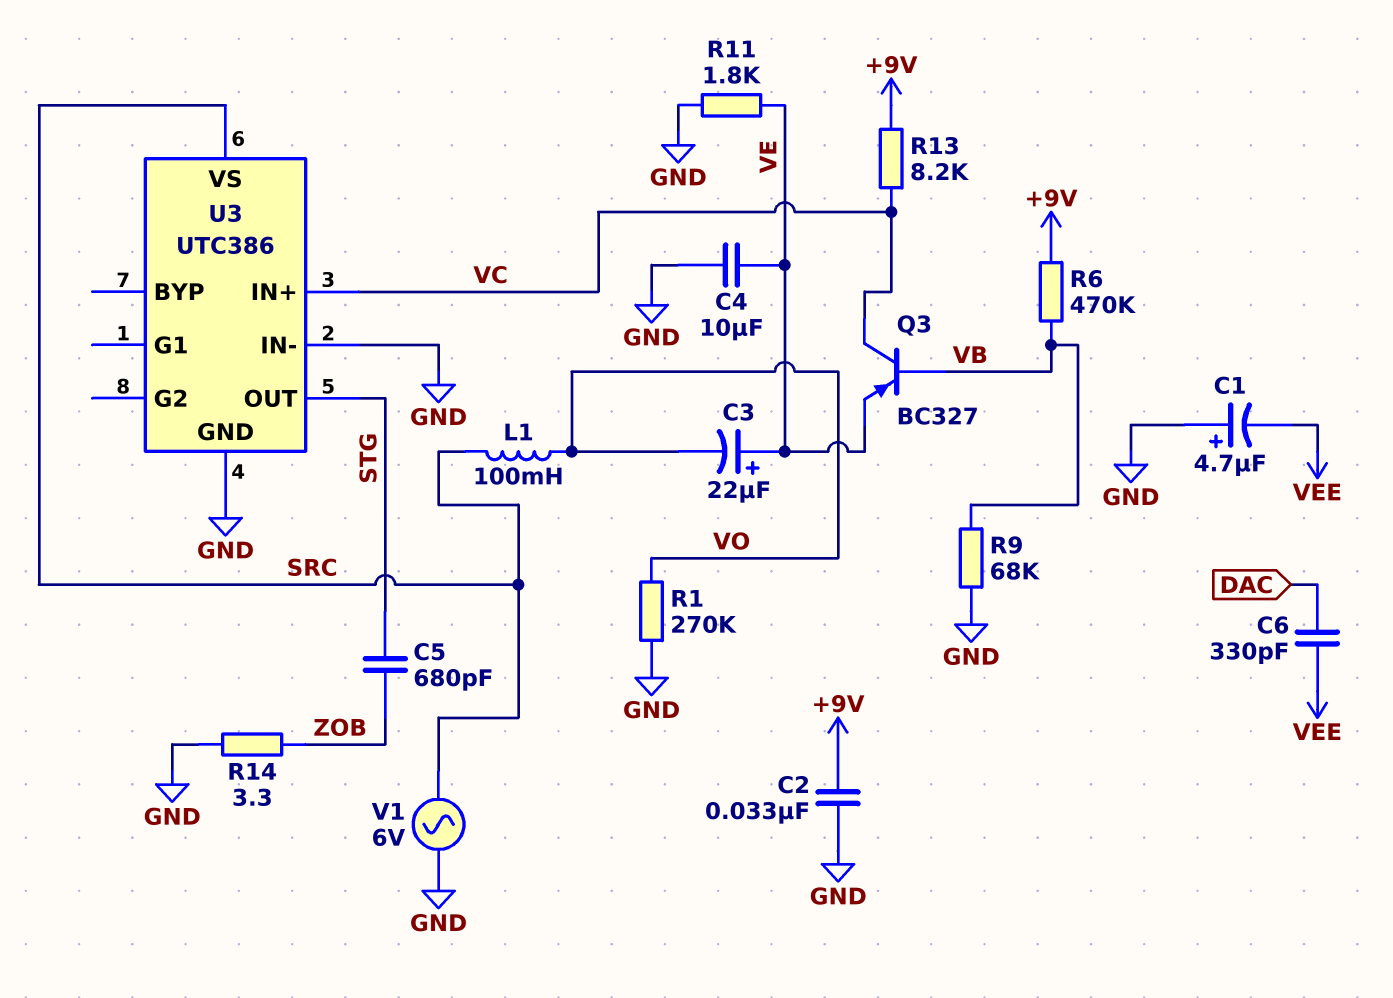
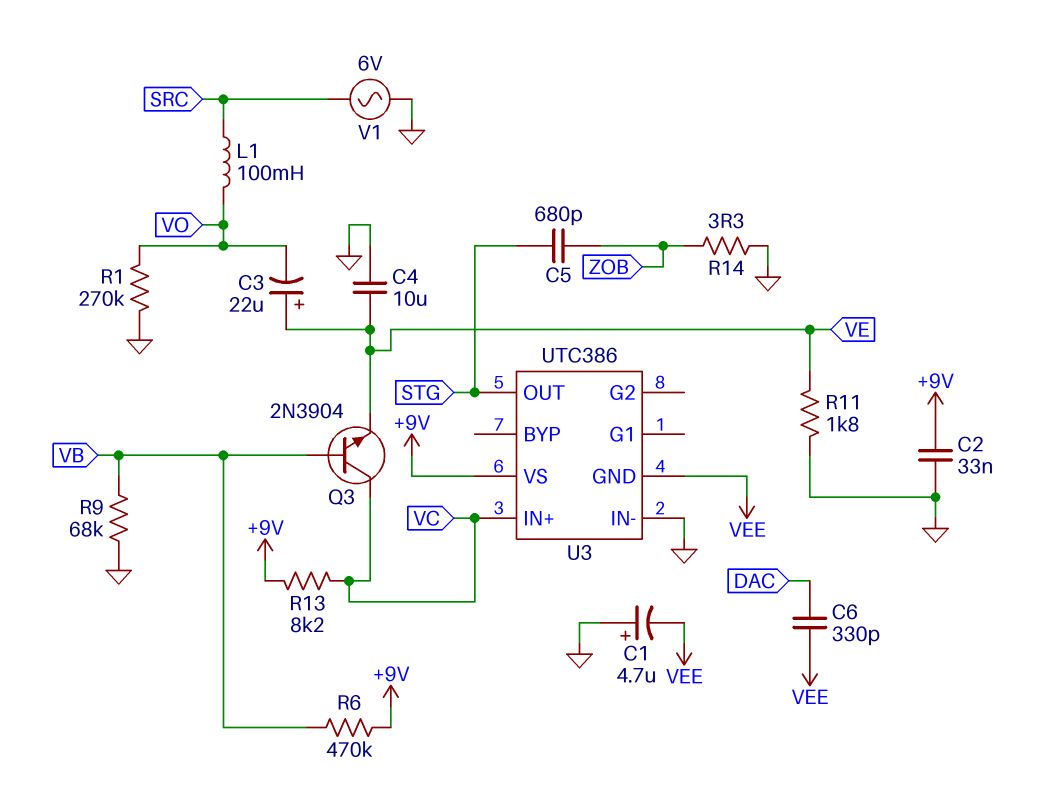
Q3: PNP BC327 (B VB, C VC, E VE) -> NPN 2N3904 (B VB, C VC, E VE)
U3 pin GND: GND -> VEE
U3 pin VS: SRC -> +9V

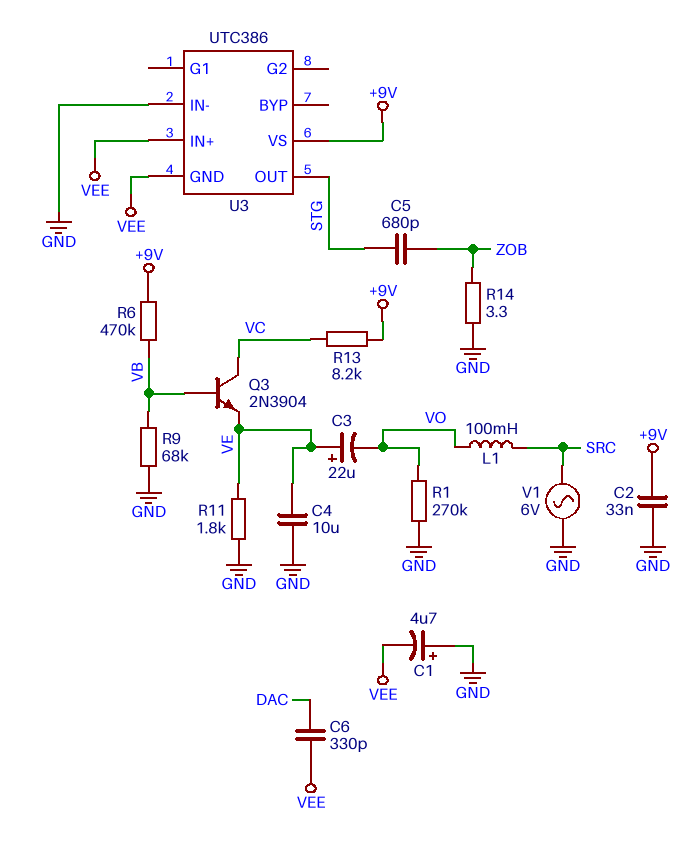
U3 pin IN+: VC -> VEE

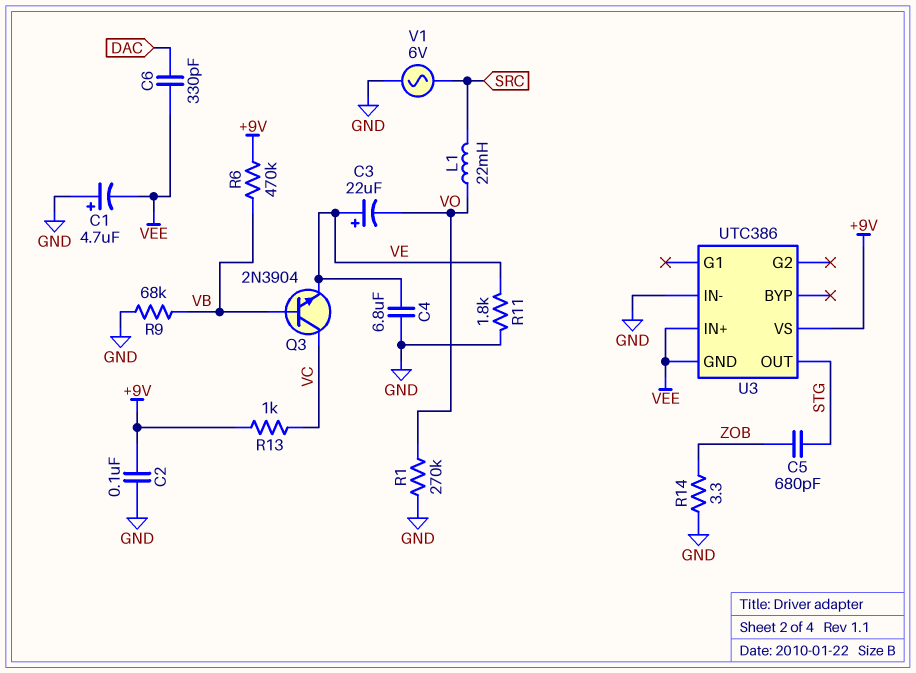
C2: 33nF (+9V, GND) -> 100nF (+9V, GND)
C4: 10uF (GND, VE) -> 6.8uF (GND, VE)
L1: 100mH (SRC, VO) -> 22mH (SRC, VO)
R13: 8.2k (+9V, VC) -> 1k (+9V, VC)

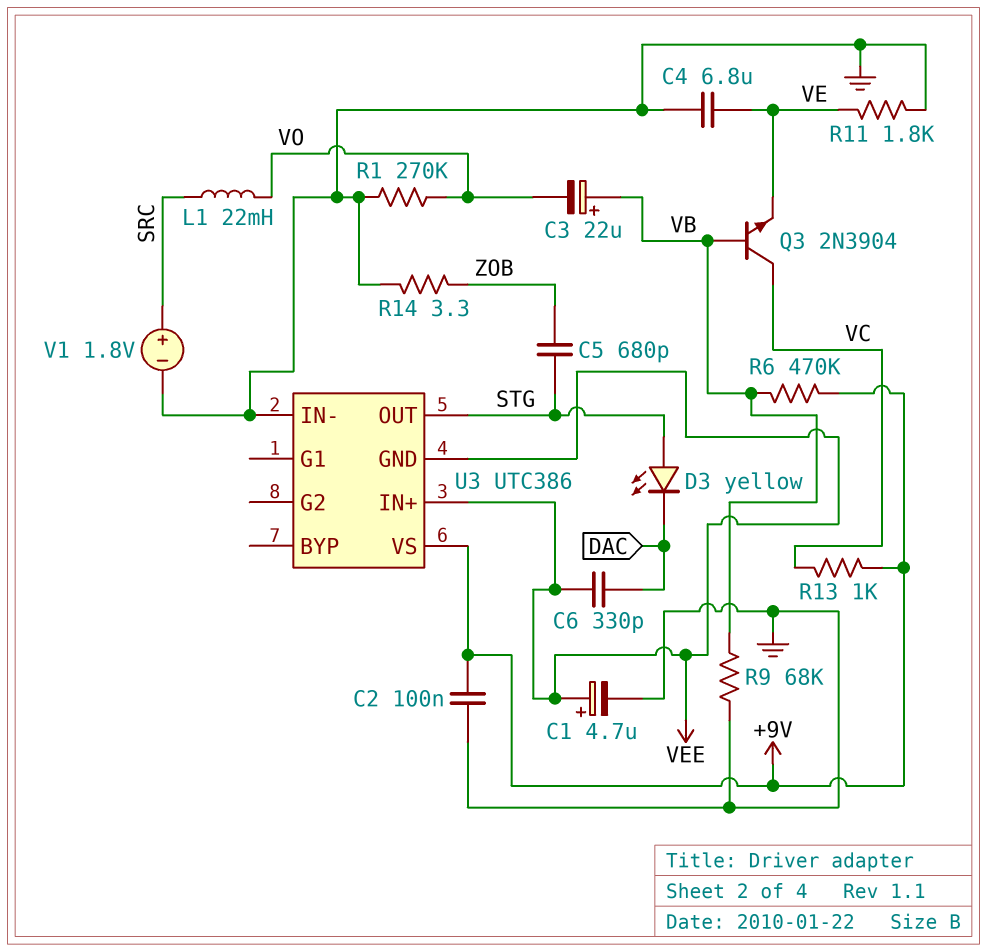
C1: 4.7uF (plus GND, minus VEE) -> 4.7uF (plus VEE, minus GND)
C3: 22uF (plus VE, minus VO) -> 22uF (plus VB, minus VO)
D3: none -> LED yellow (A STG, K DAC)
V1: AC 6V (GND, SRC) -> 1.8V (plus SRC, minus GND)

